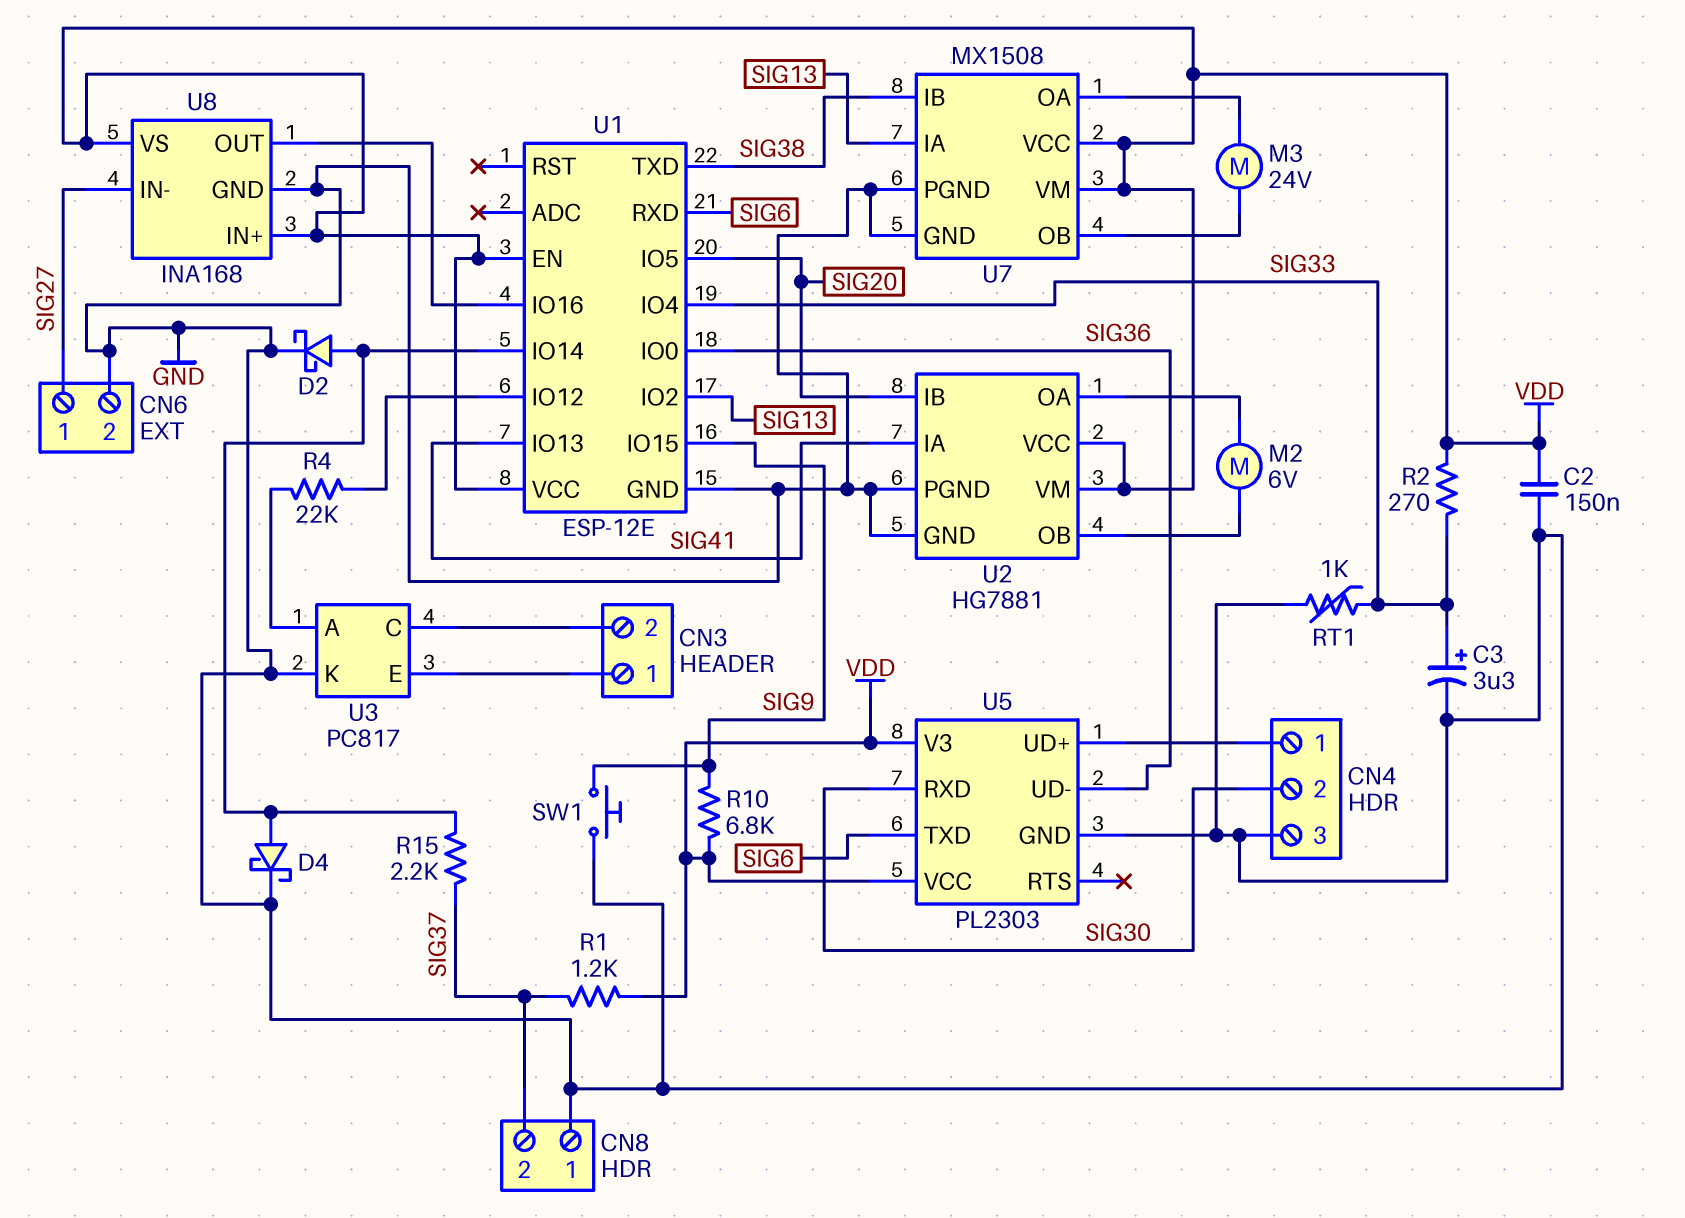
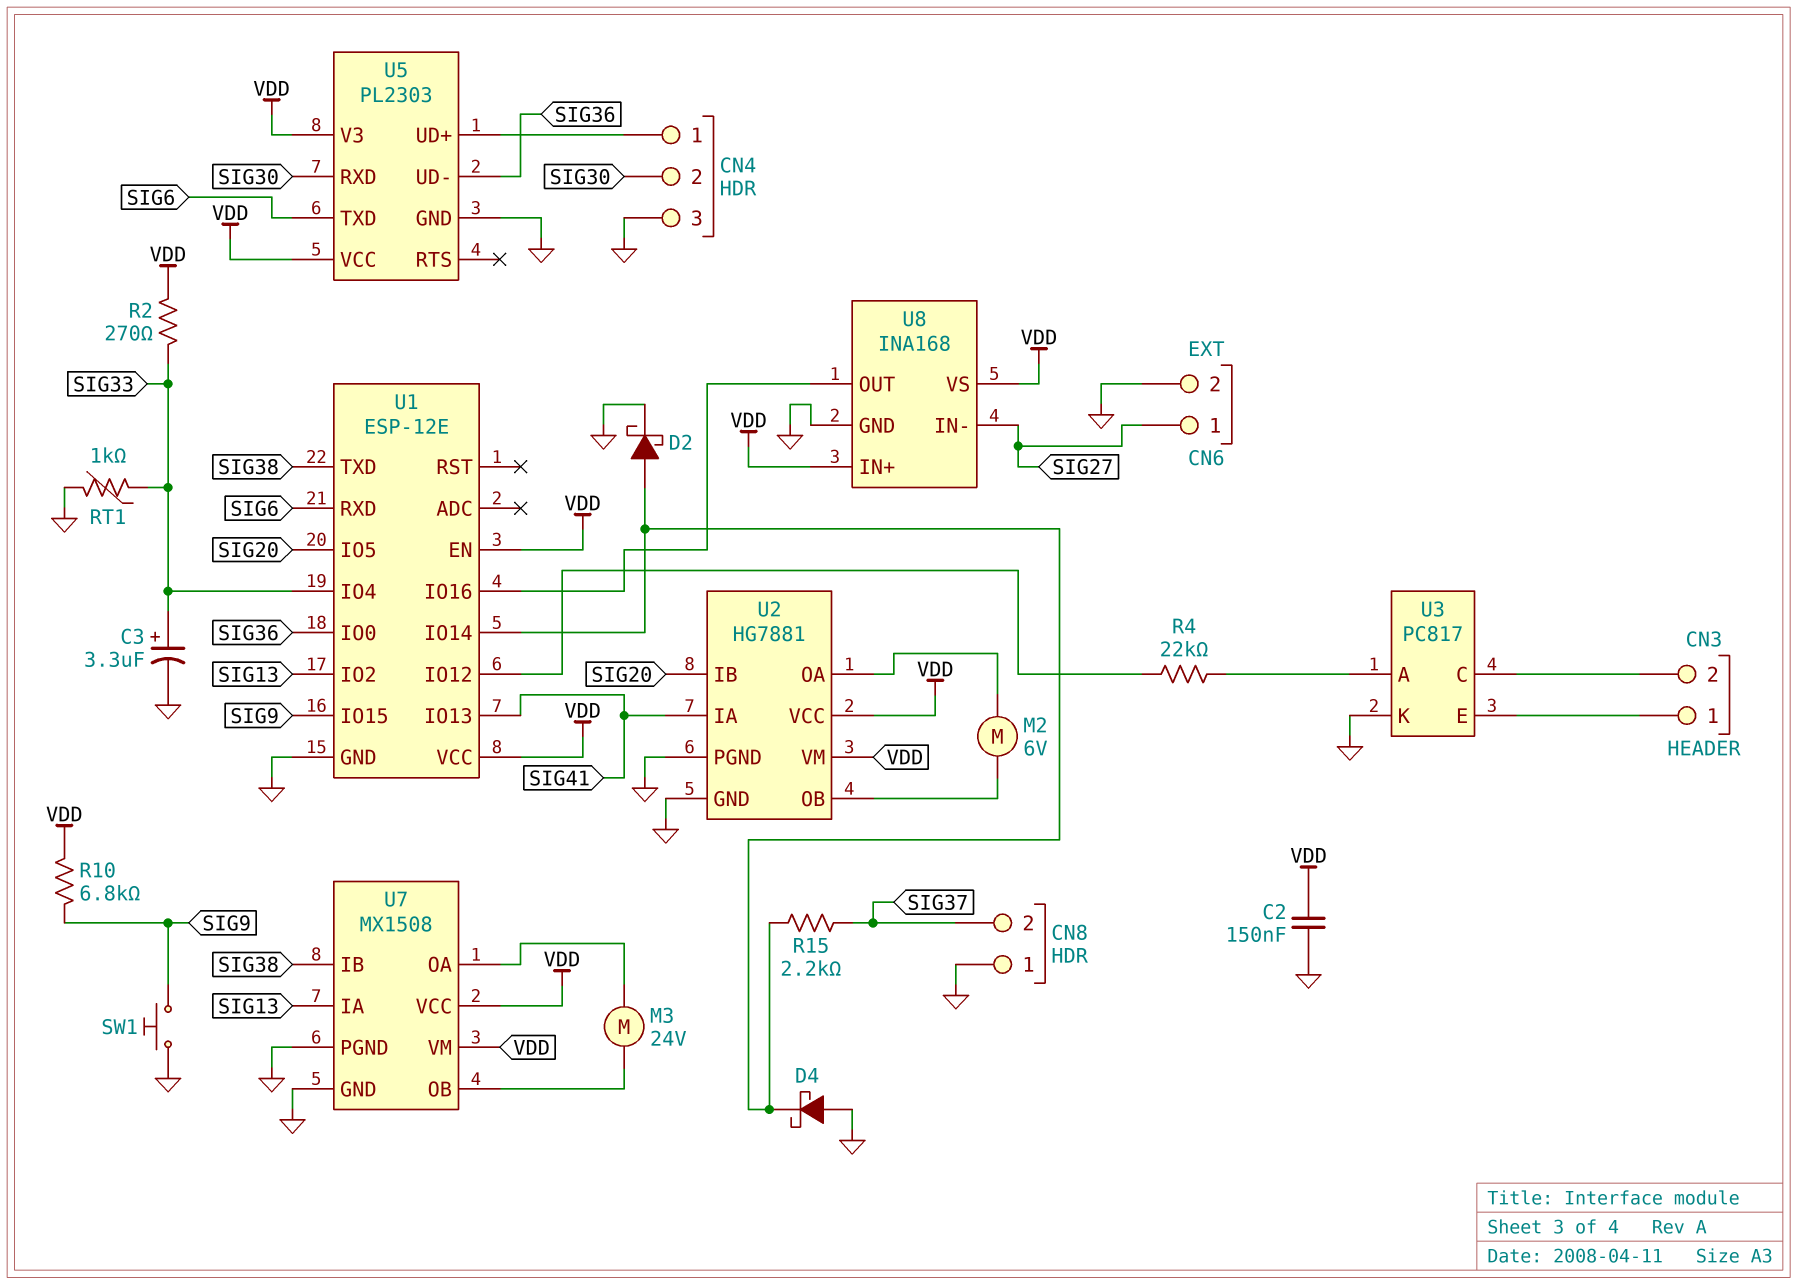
D4: schottky (A U1/IO14, K GND) -> schottky (A GND, K U1/IO14)
R1: 1.2k (SIG37, VDD) -> none

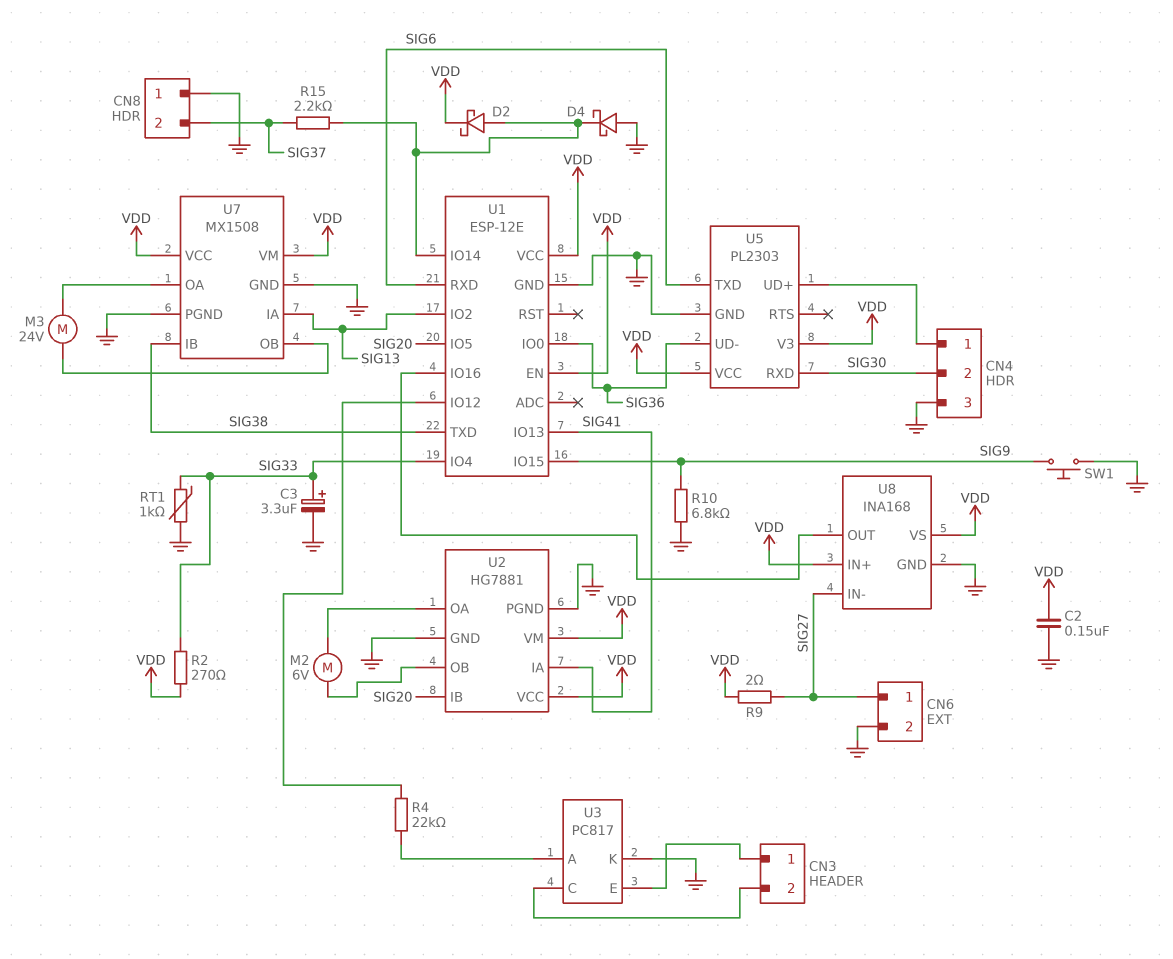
D2: schottky (A U1/IO14, K GND) -> schottky (A U1/IO14, K VDD)
R9: none -> 2 (SIG27, VDD)
R10: 6.8k (SIG9, VDD) -> 6.8k (GND, SIG9)

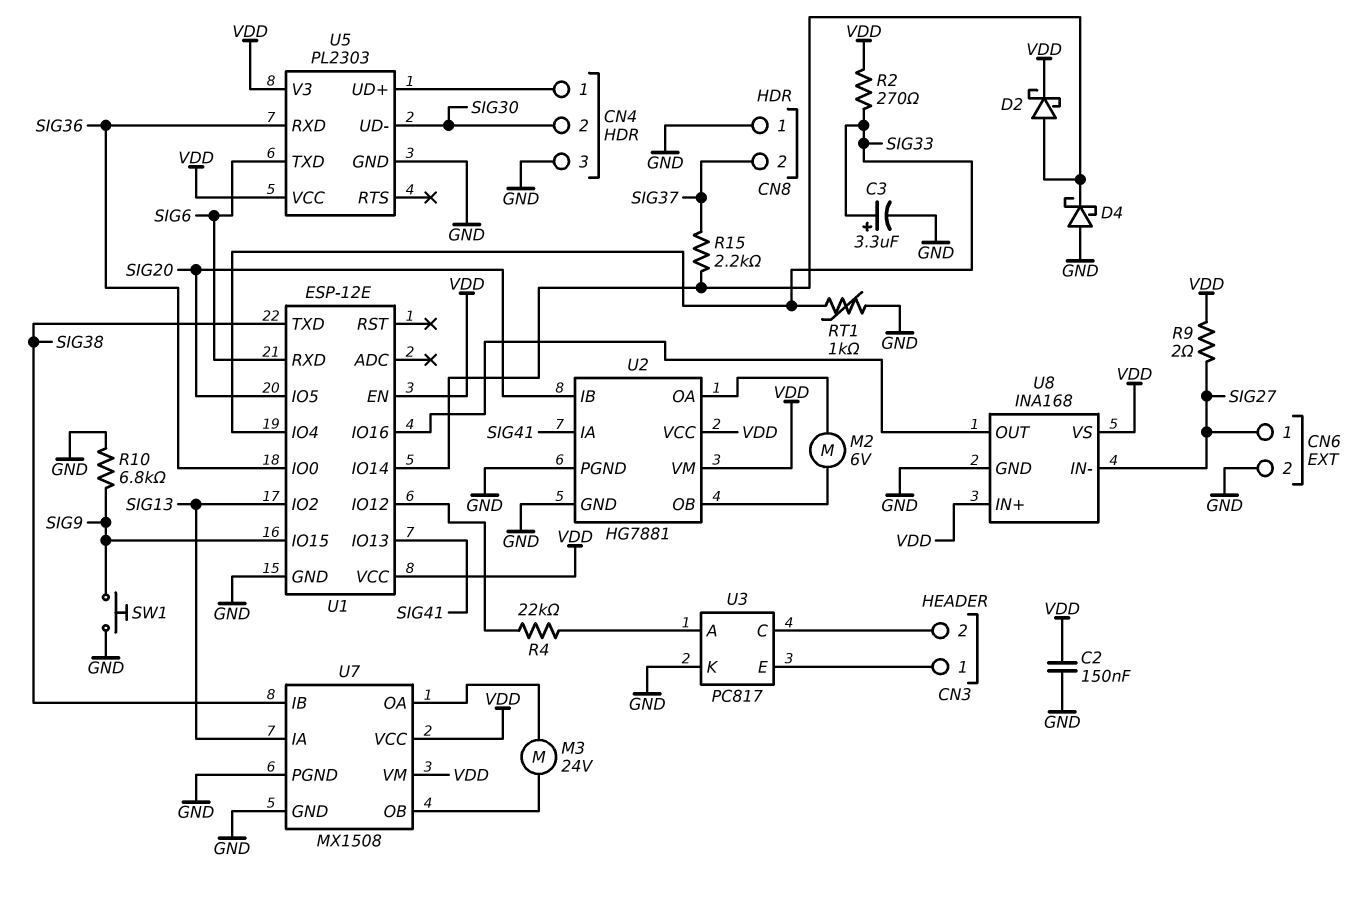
U5 pin RXD: SIG30 -> SIG36
U5 pin UD-: SIG36 -> SIG30

